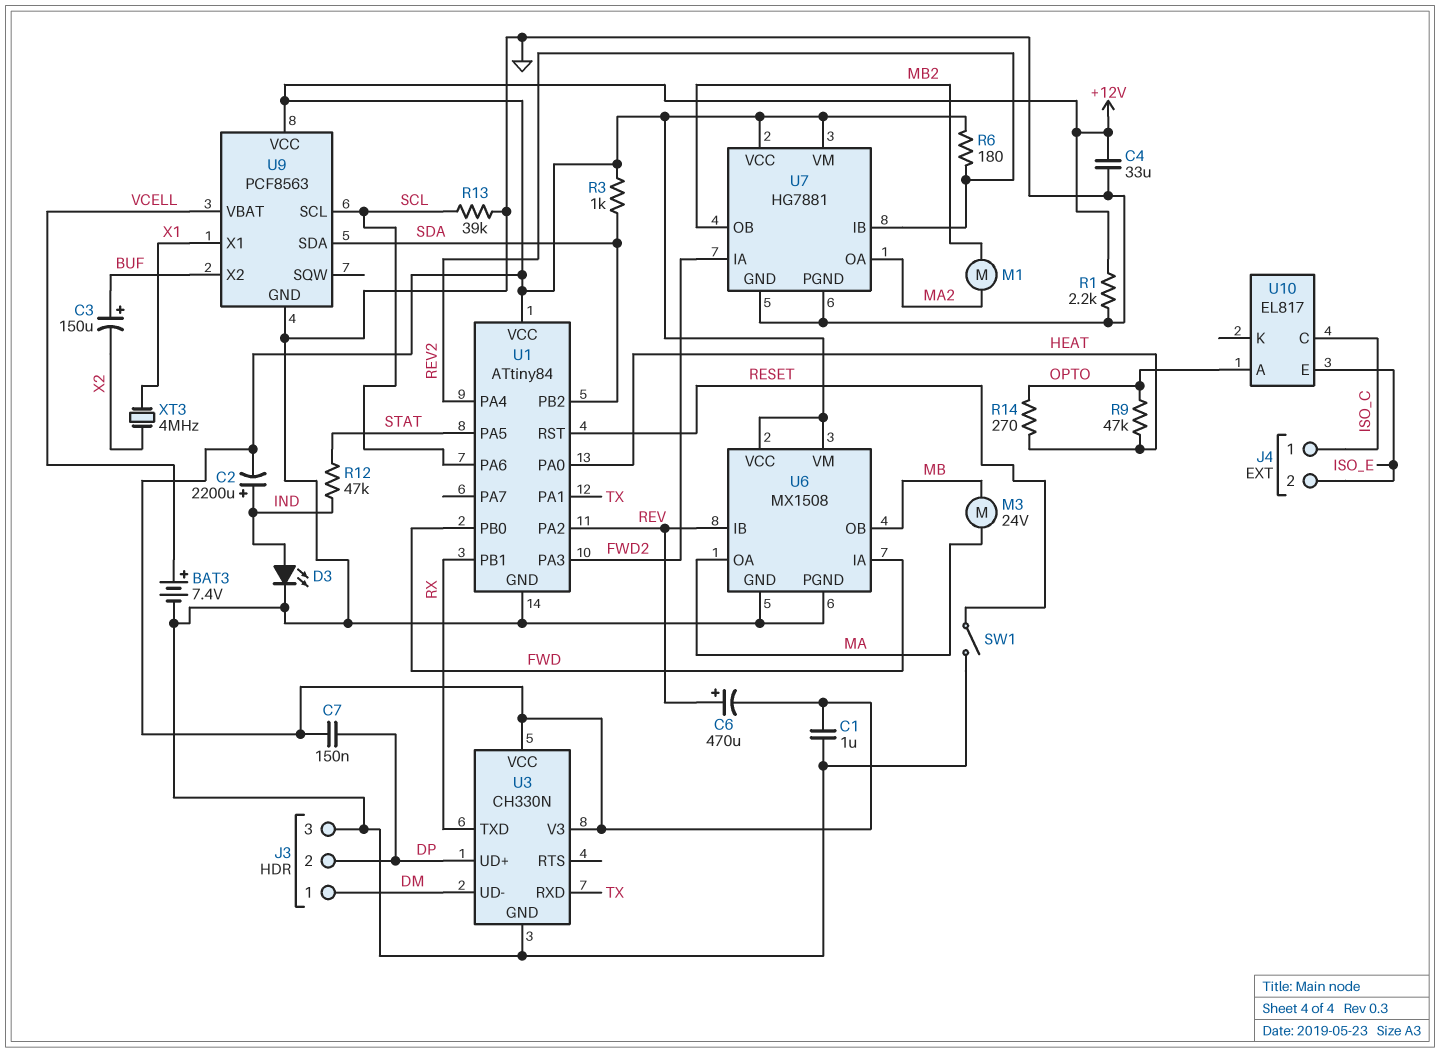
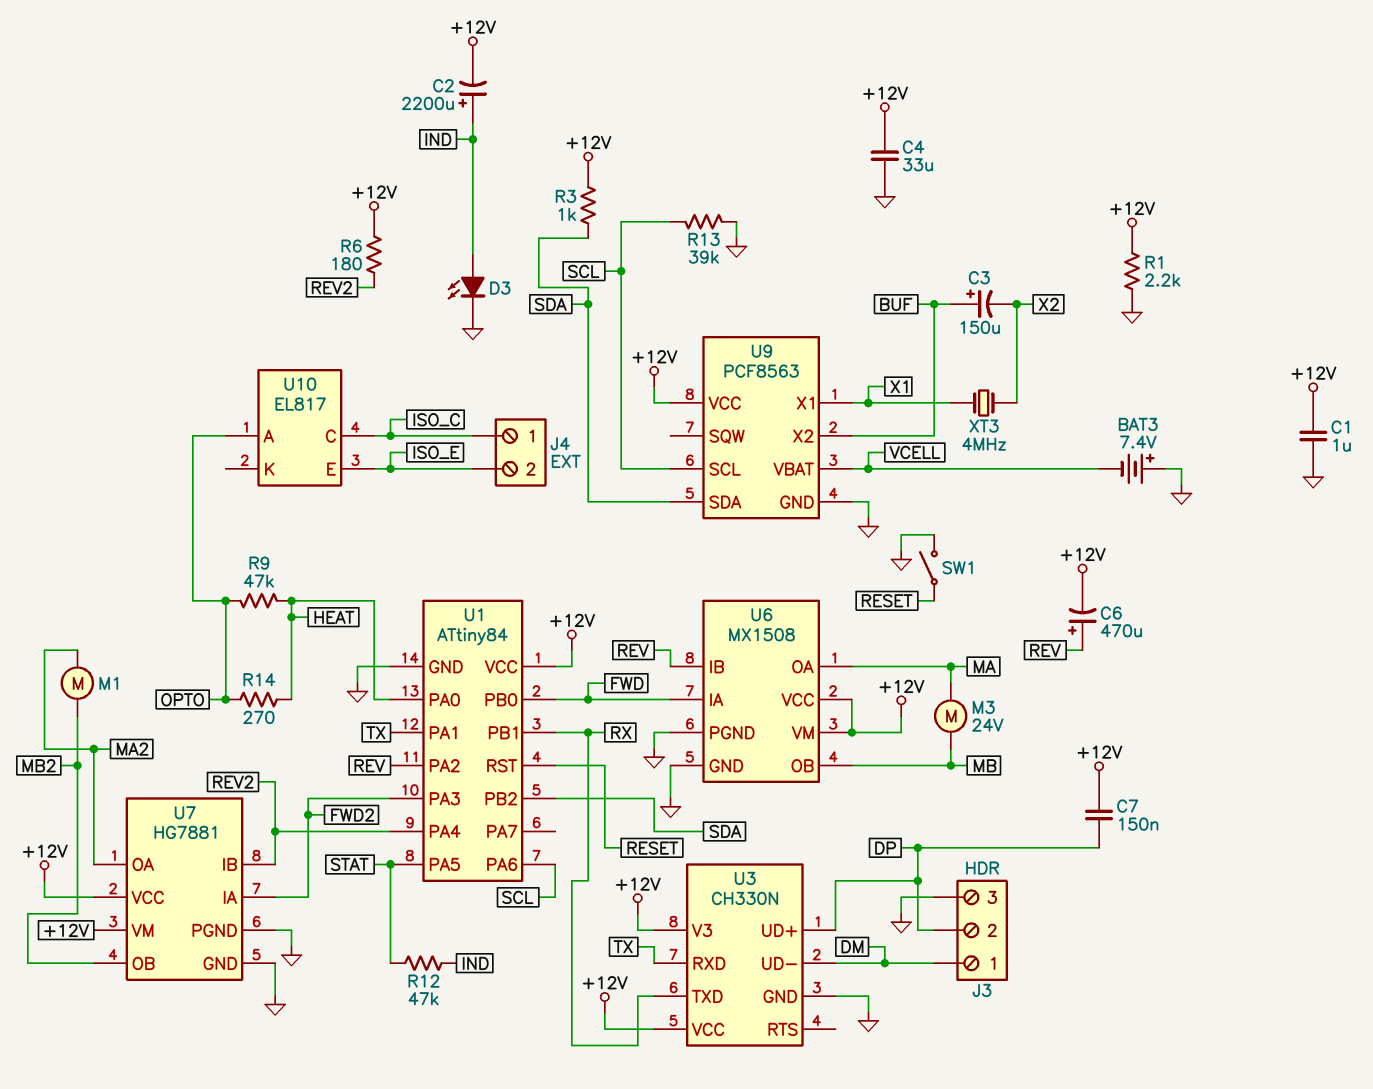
BAT3: 7.4V (plus VCELL, minus GND) -> 7.4V (plus GND, minus VCELL)

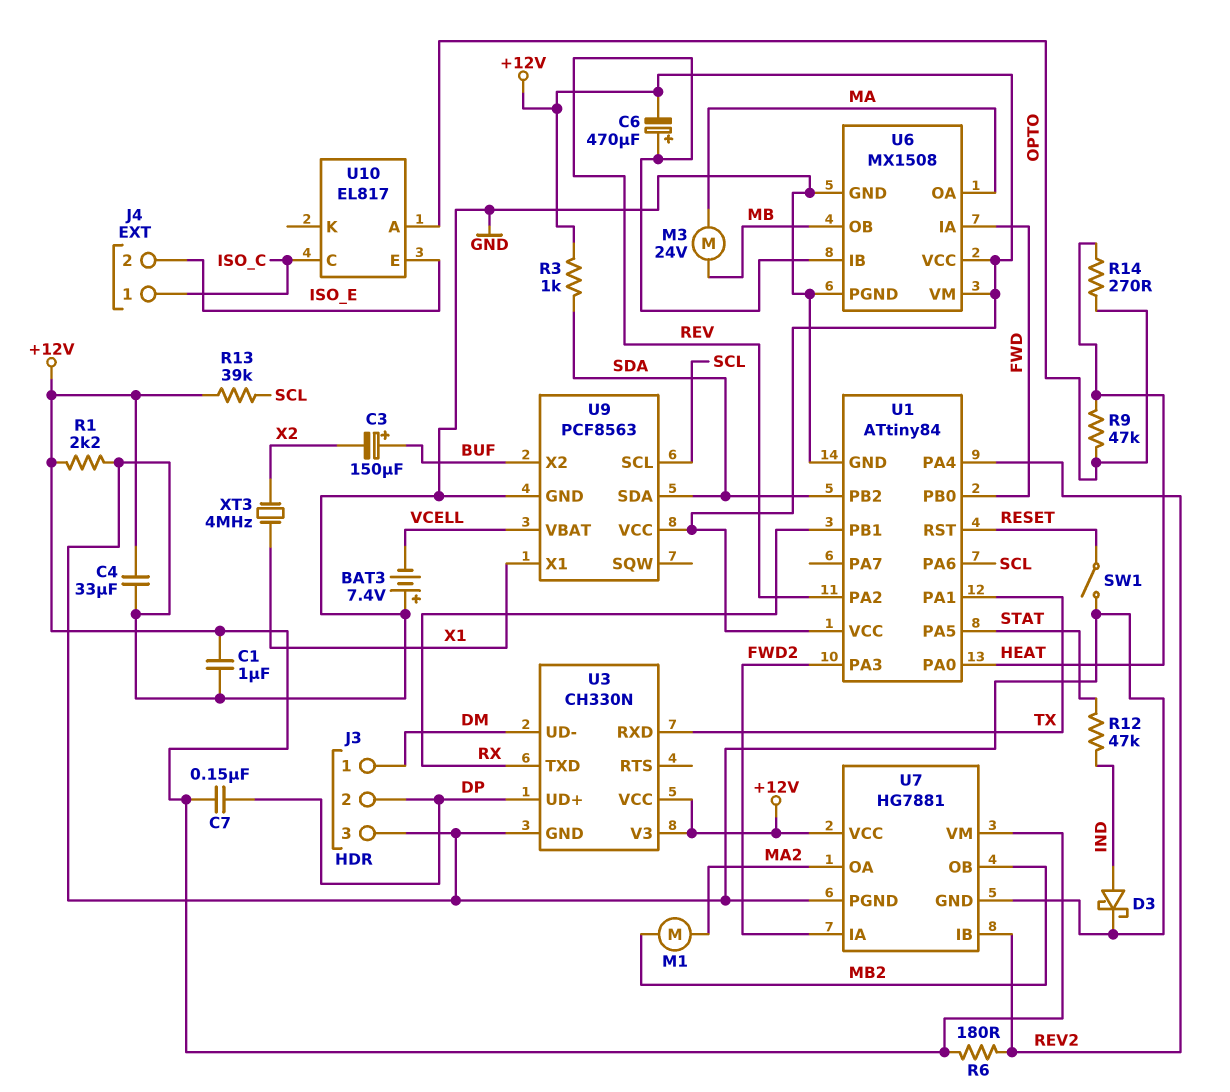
C2: 2200uF (plus IND, minus +12V) -> none
D3: LED (A IND, K GND) -> schottky (A IND, K GND)
R13: 39k (GND, SCL) -> 39k (+12V, SCL)

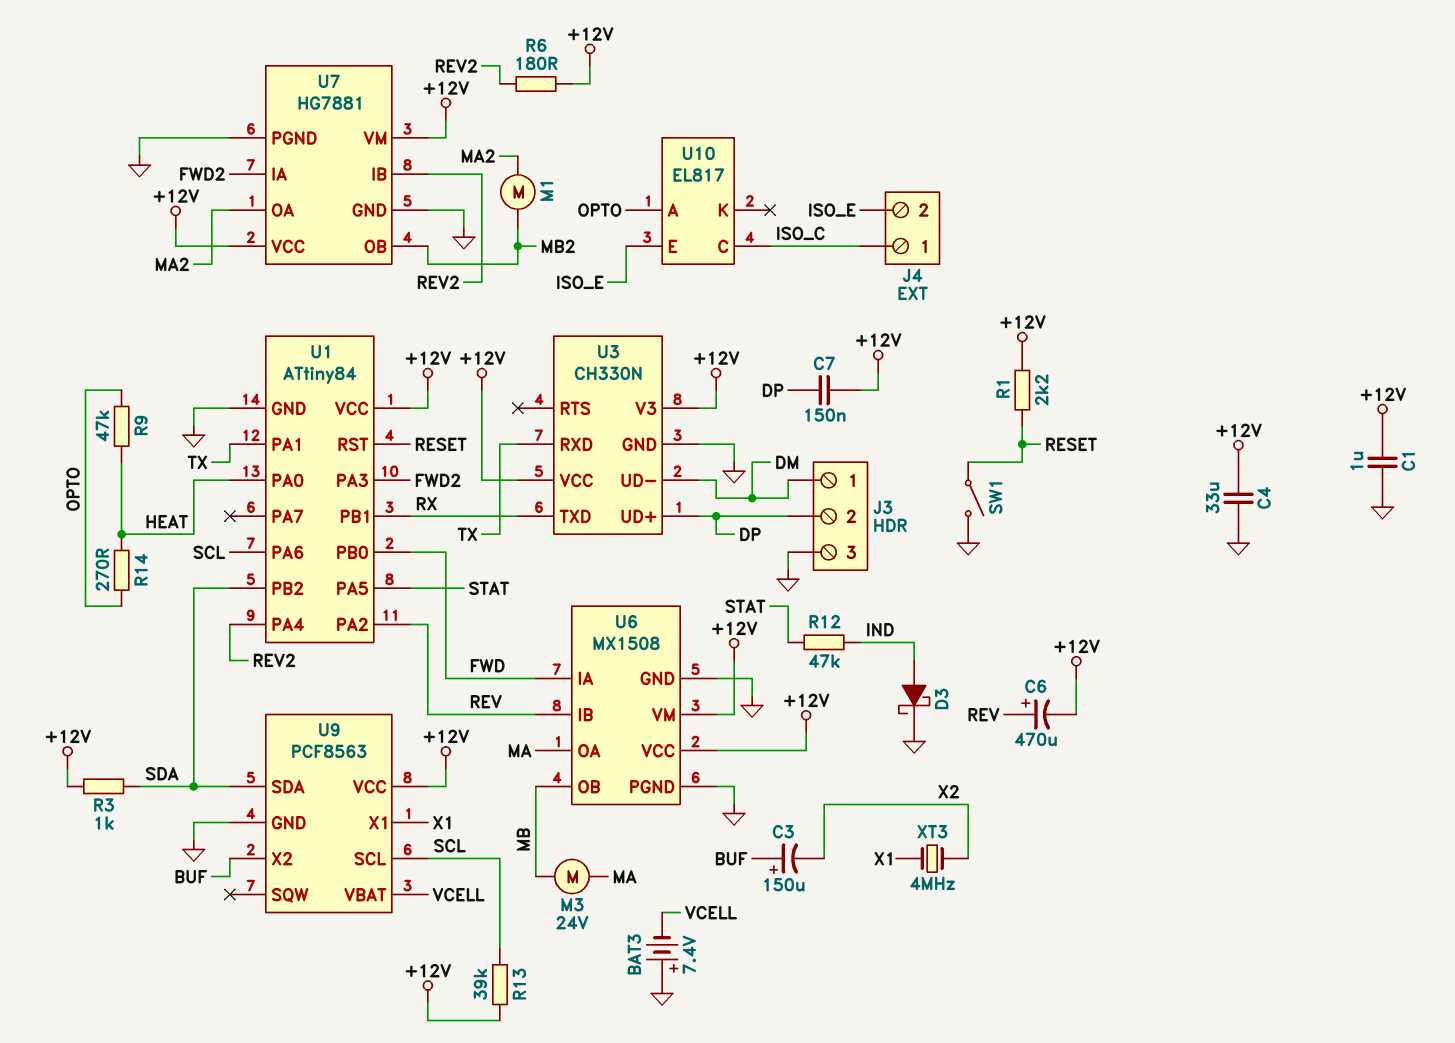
R1: 2.2k (+12V, GND) -> 2.2k (+12V, RESET)

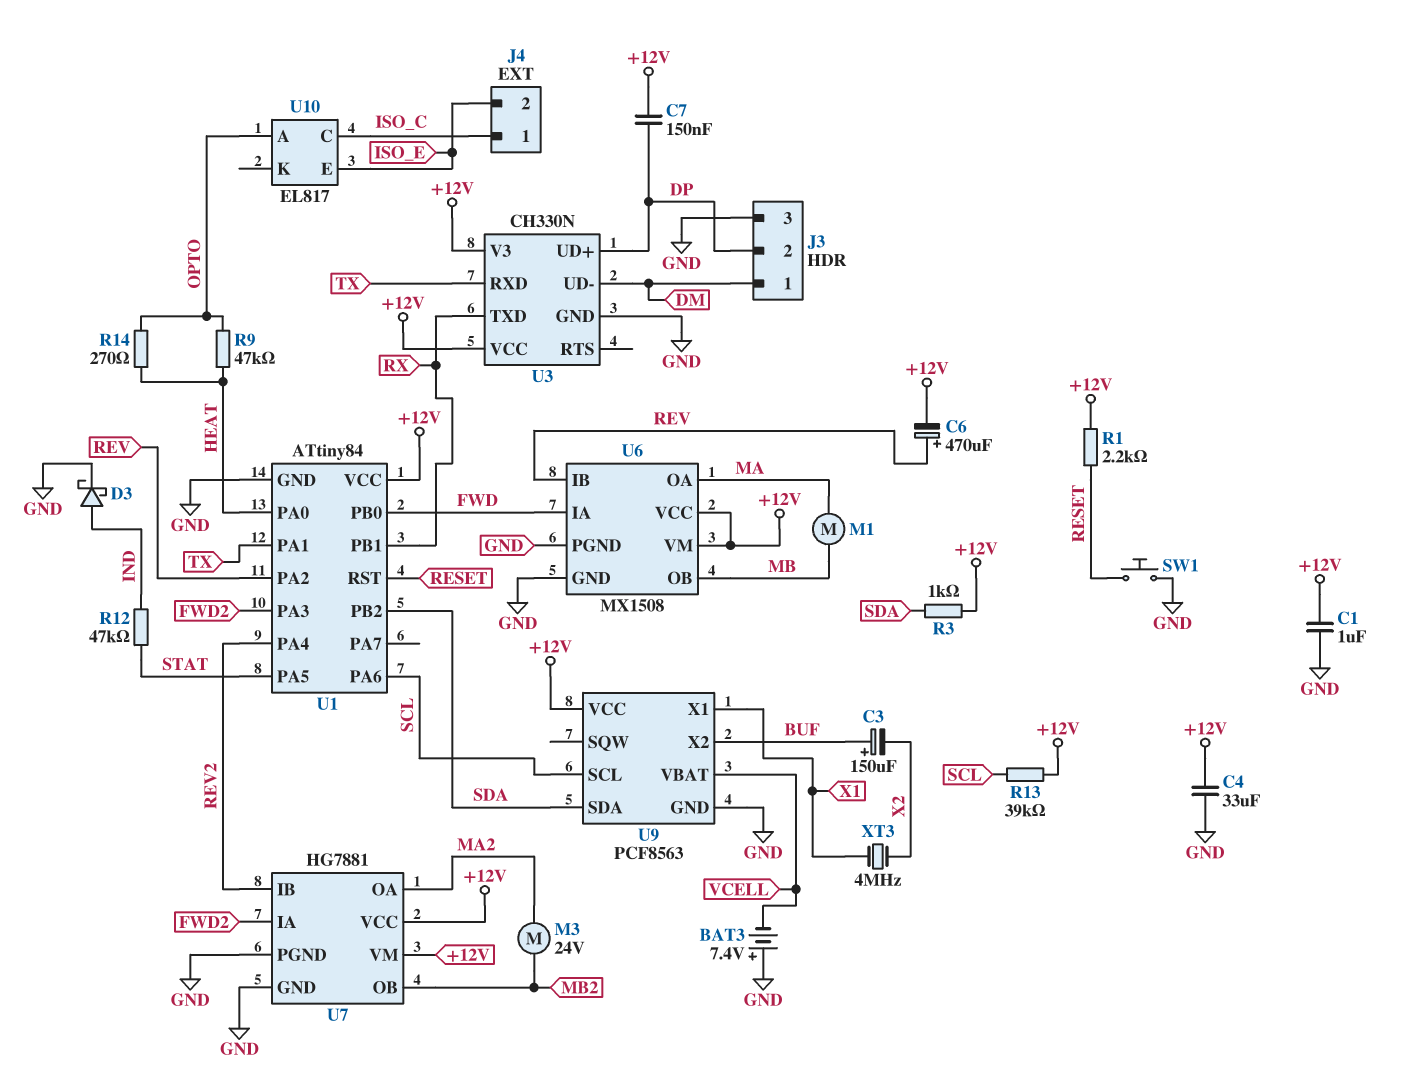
M1: motor (MA2, MB2) -> motor (MA, MB)
M3: motor 24V (MA, MB) -> motor 24V (MA2, MB2)
R6: 180 (+12V, REV2) -> none
SW1: switch (GND, RESET) -> button (GND, RESET)

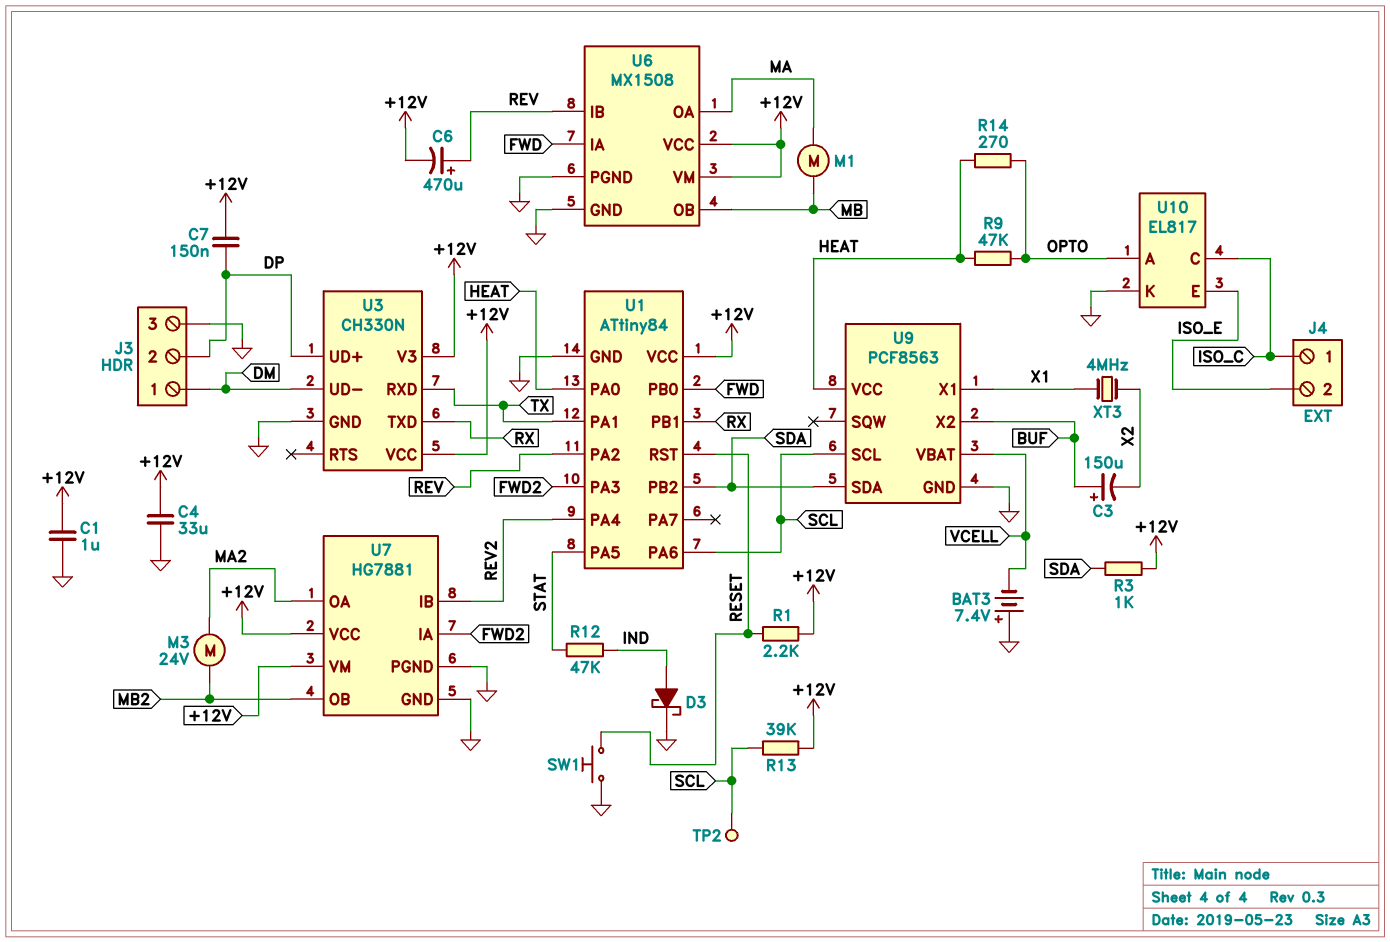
TP2: none -> test point (SCL)
U9 pin VCC: +12V -> HEAT
U10 pin K: none -> GND

